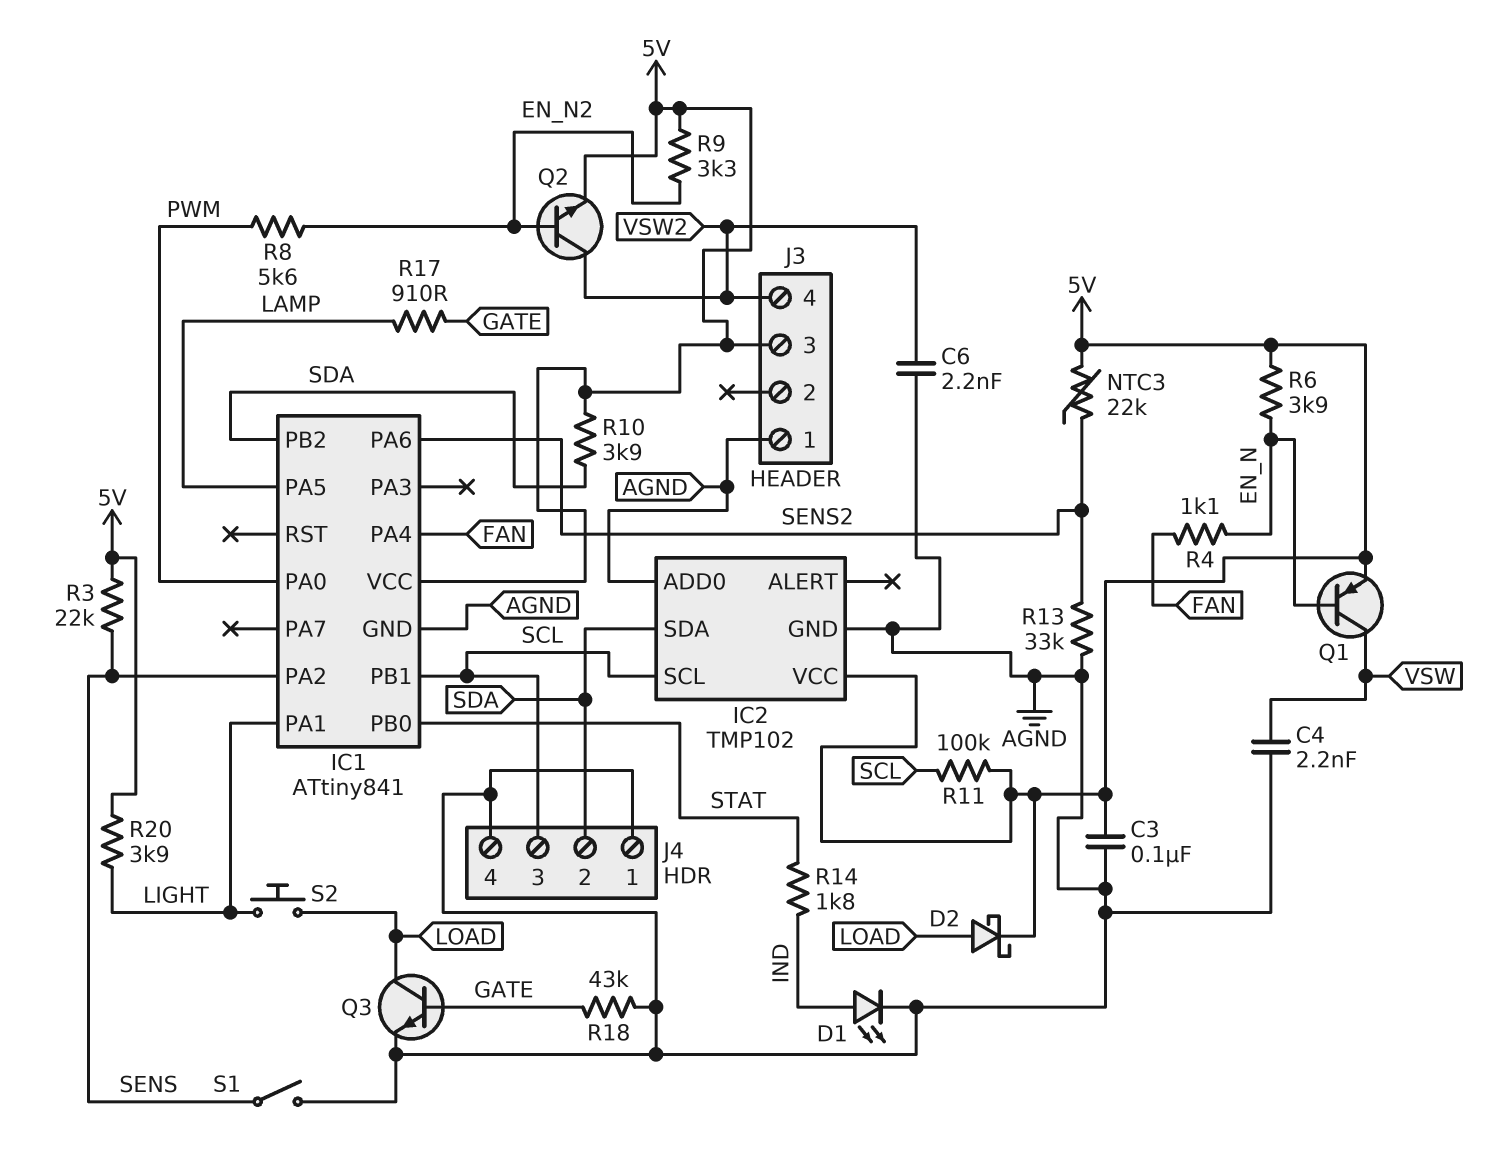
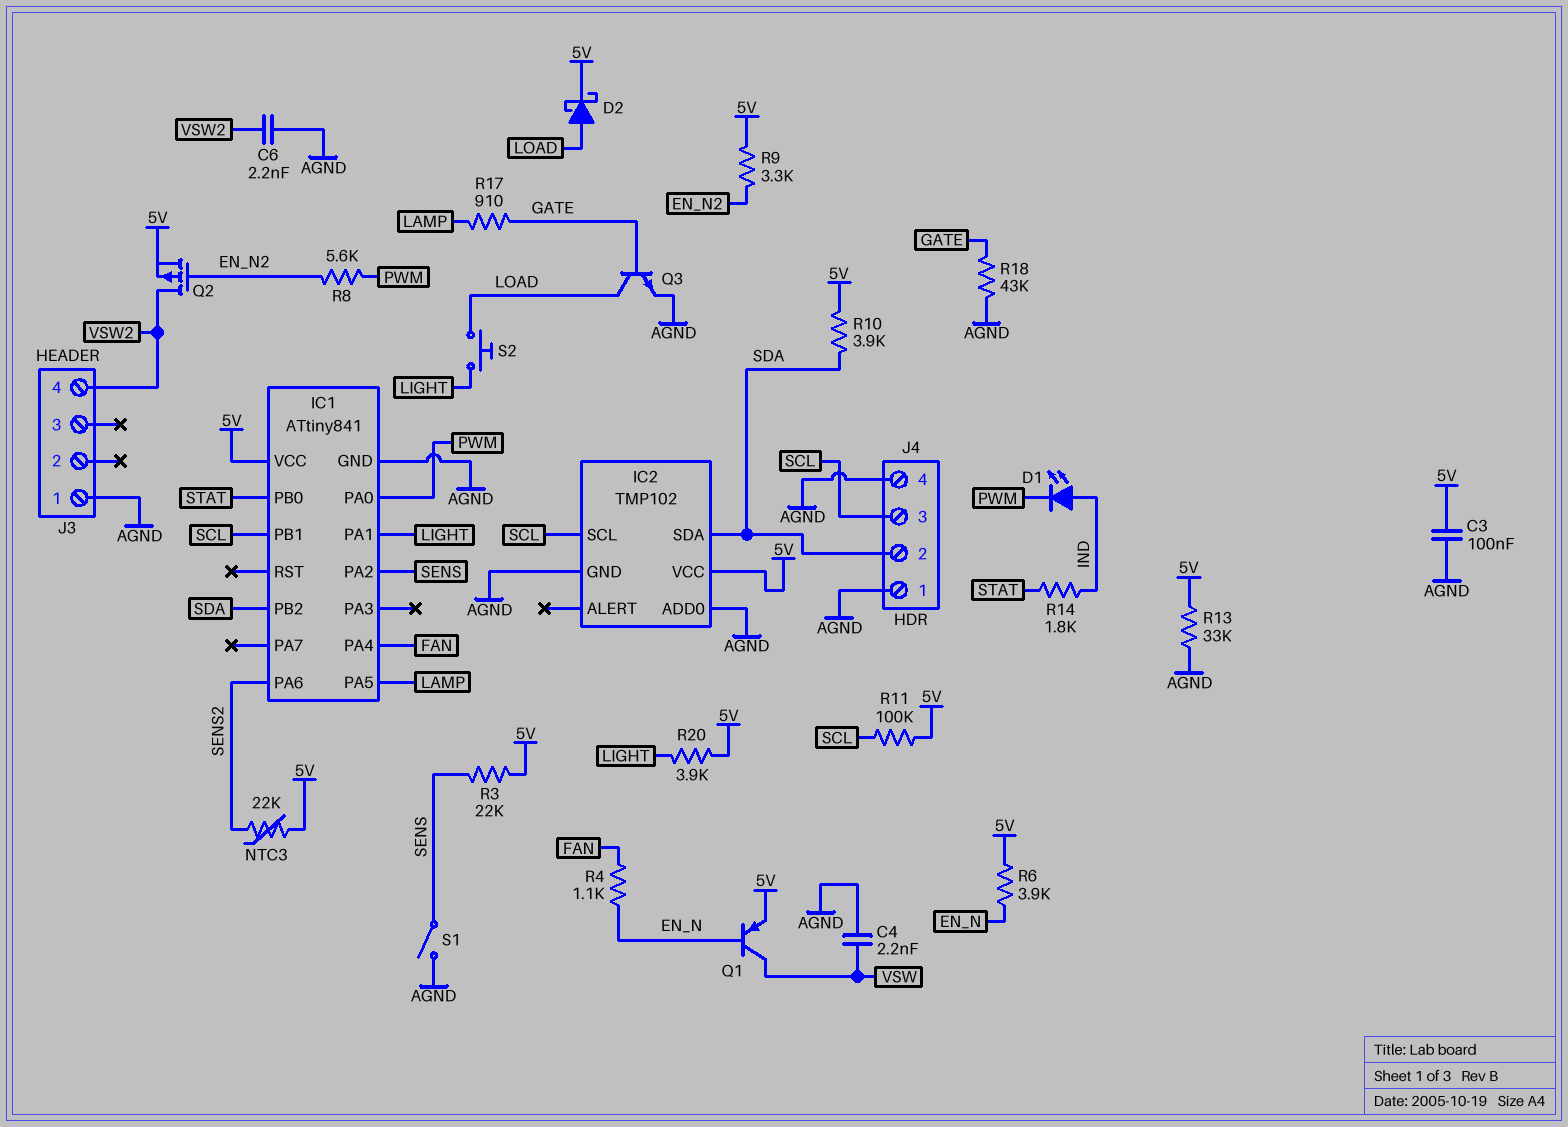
D1: LED (A IND, K AGND) -> LED (A IND, K PWM)
J3 pin 3: 5V -> none
Q2: NPN (B EN_N2, C VSW2, E 5V) -> PMOS (G EN_N2, D VSW2, S 5V)
R13: 33k (AGND, SENS2) -> 33k (5V, AGND)

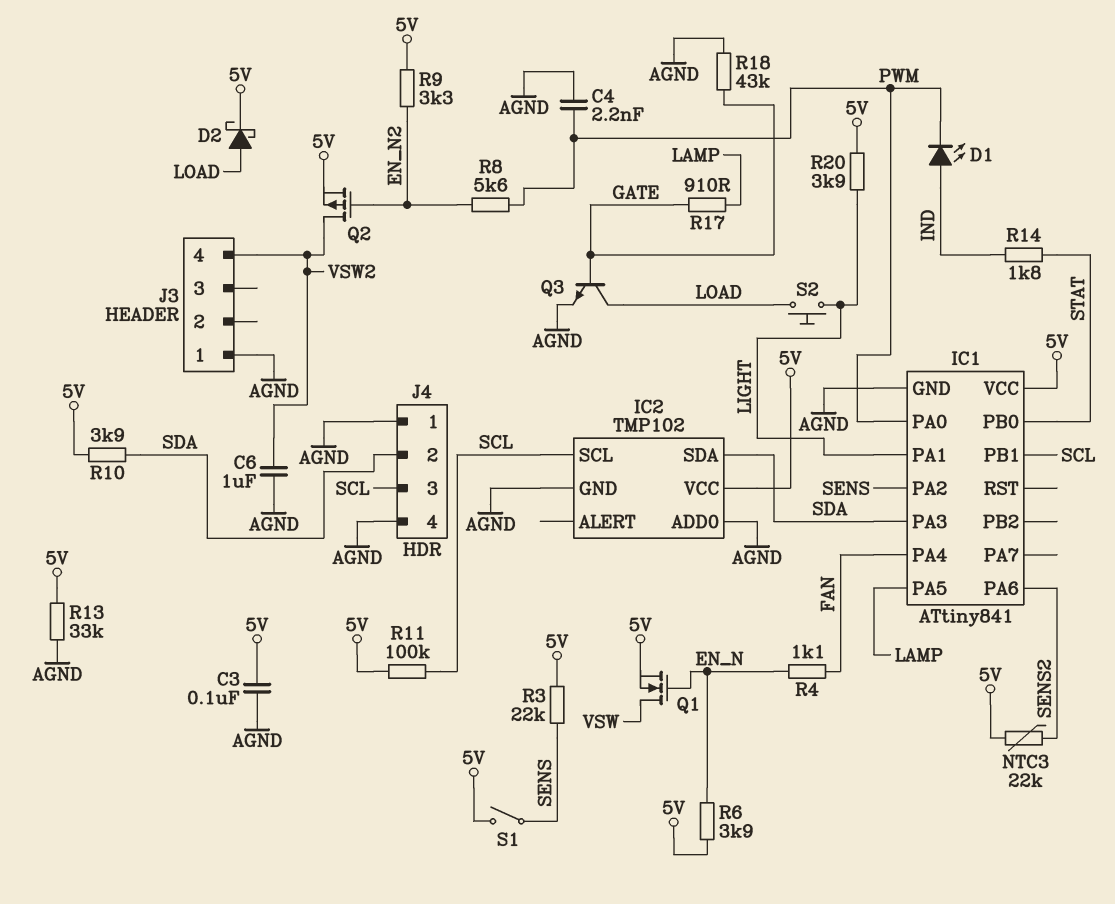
C4: 2.2nF (AGND, VSW) -> 2.2nF (AGND, PWM)
C6: 2.2nF (AGND, VSW2) -> 1uF (AGND, VSW2)
IC1 pin PA3: none -> SDA
IC1 pin PB2: SDA -> none
Q1: PNP (B EN_N, C VSW, E 5V) -> NMOS (G EN_N, D VSW, S 5V)
S1: switch (AGND, SENS) -> switch (5V, SENS)

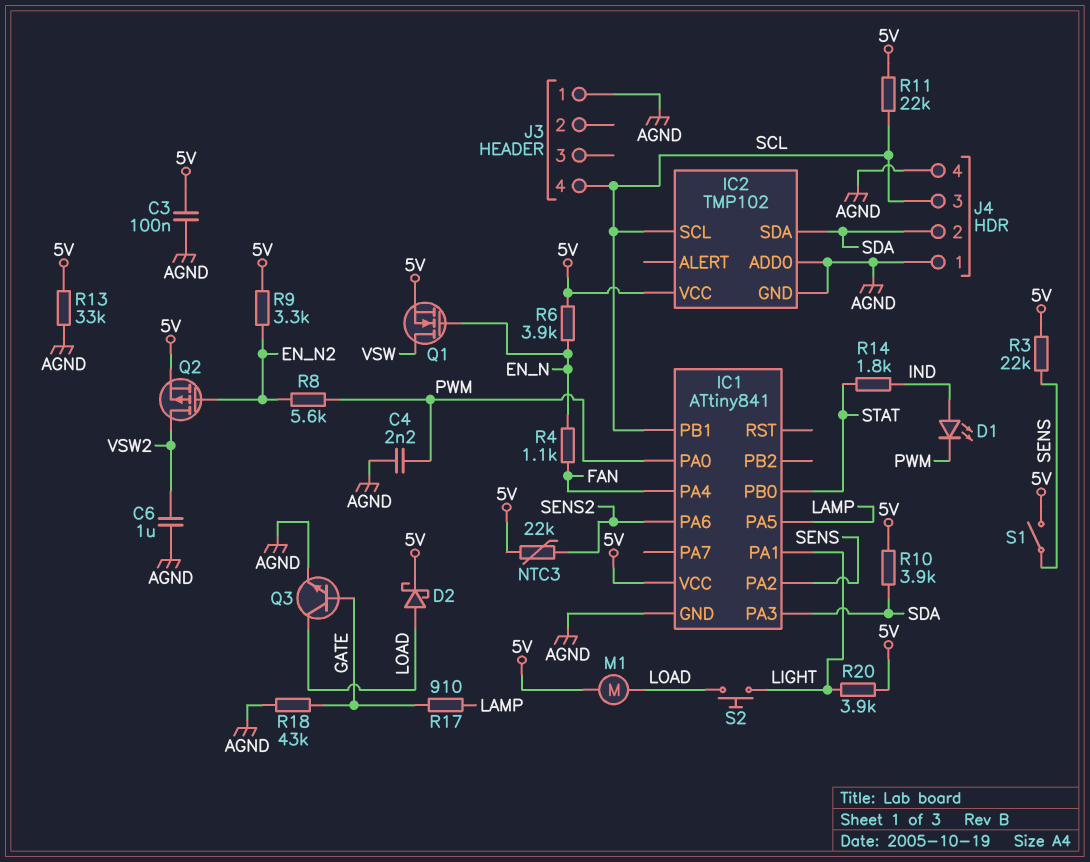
J3 pin 4: VSW2 -> SCL
M1: none -> motor (5V, LOAD)
R11: 100k (5V, SCL) -> 22k (5V, SCL)

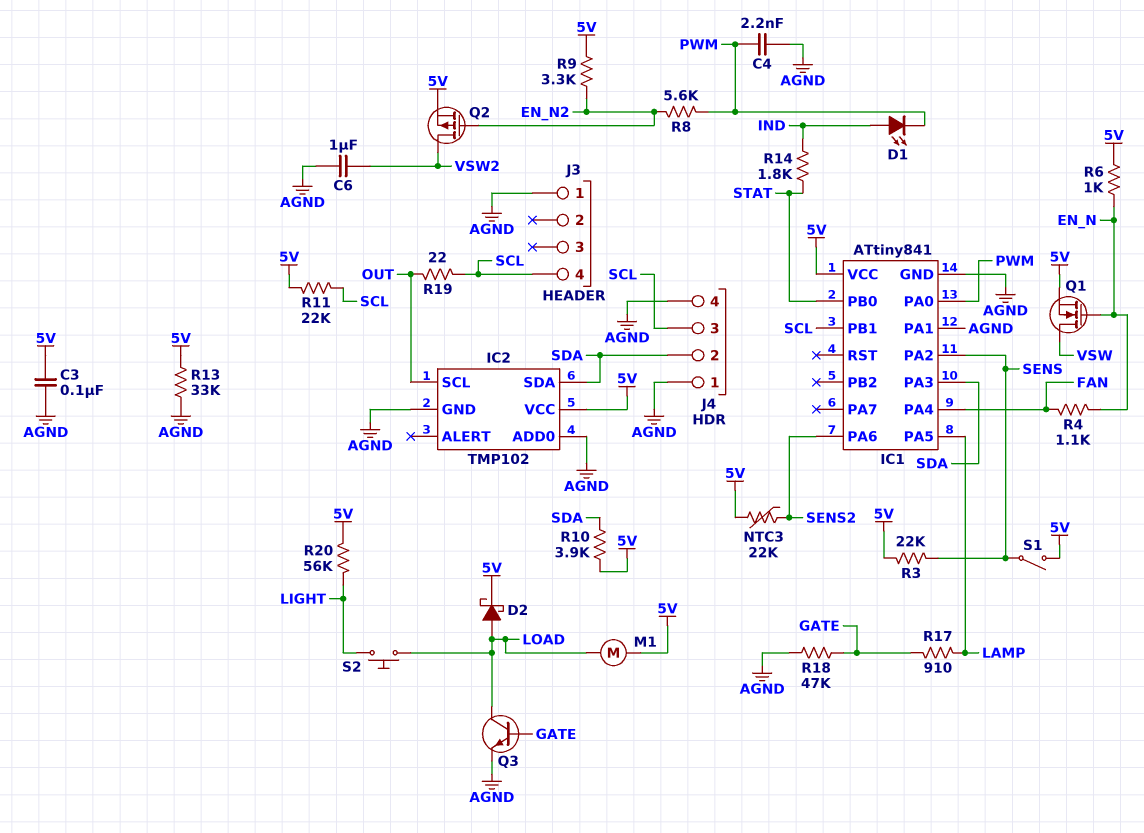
IC1 pin PA1: LIGHT -> AGND
IC2 pin SCL: SCL -> OUT
R6: 3.9k (5V, EN_N) -> 1k (5V, EN_N)
R18: 43k (AGND, GATE) -> 47k (AGND, GATE)
R19: none -> 22 (OUT, SCL)
R20: 3.9k (5V, LIGHT) -> 56k (5V, LIGHT)

